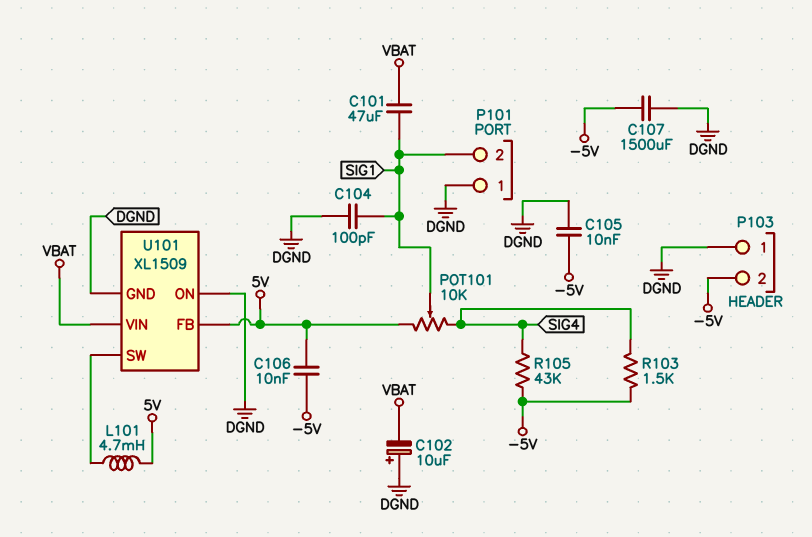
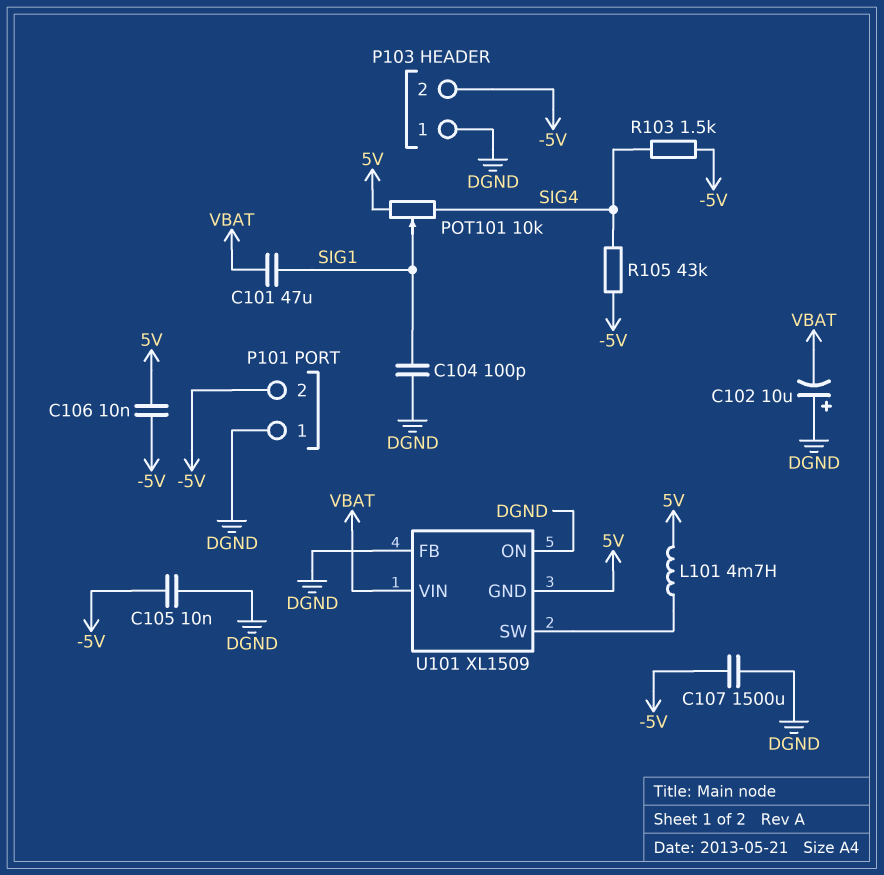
P101 pin 2: SIG1 -> -5V
U101 pin FB: 5V -> DGND
U101 pin GND: DGND -> 5V

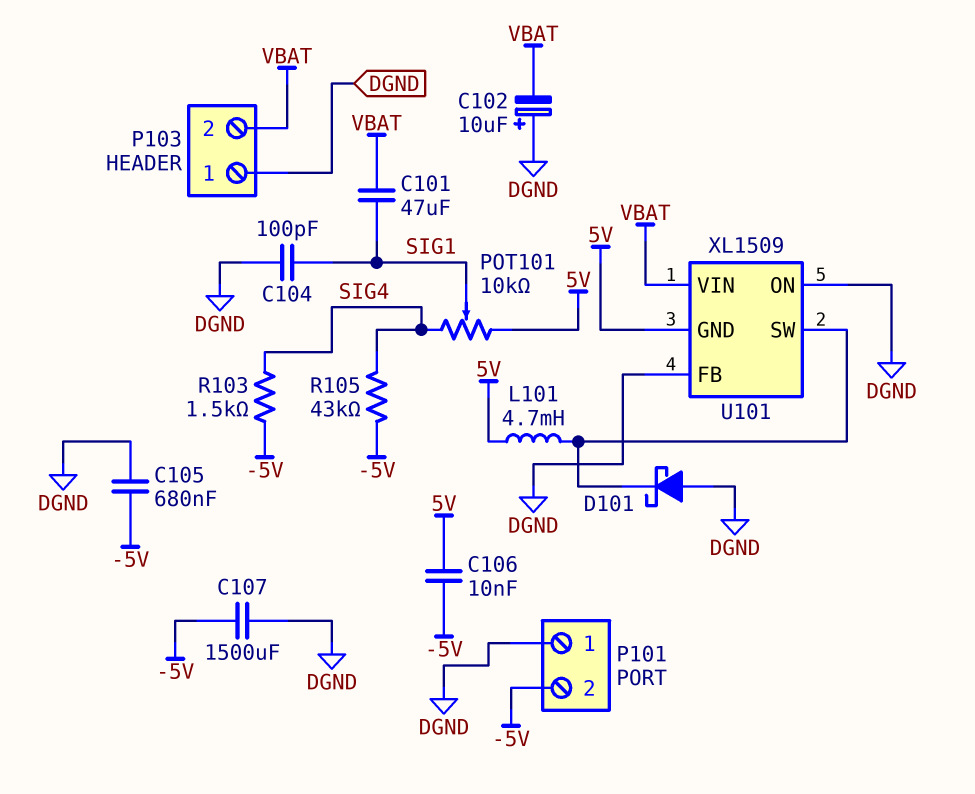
C105: 10nF (-5V, DGND) -> 680nF (-5V, DGND)
D101: none -> schottky (A DGND, K U101/SW)
P103 pin 2: -5V -> VBAT

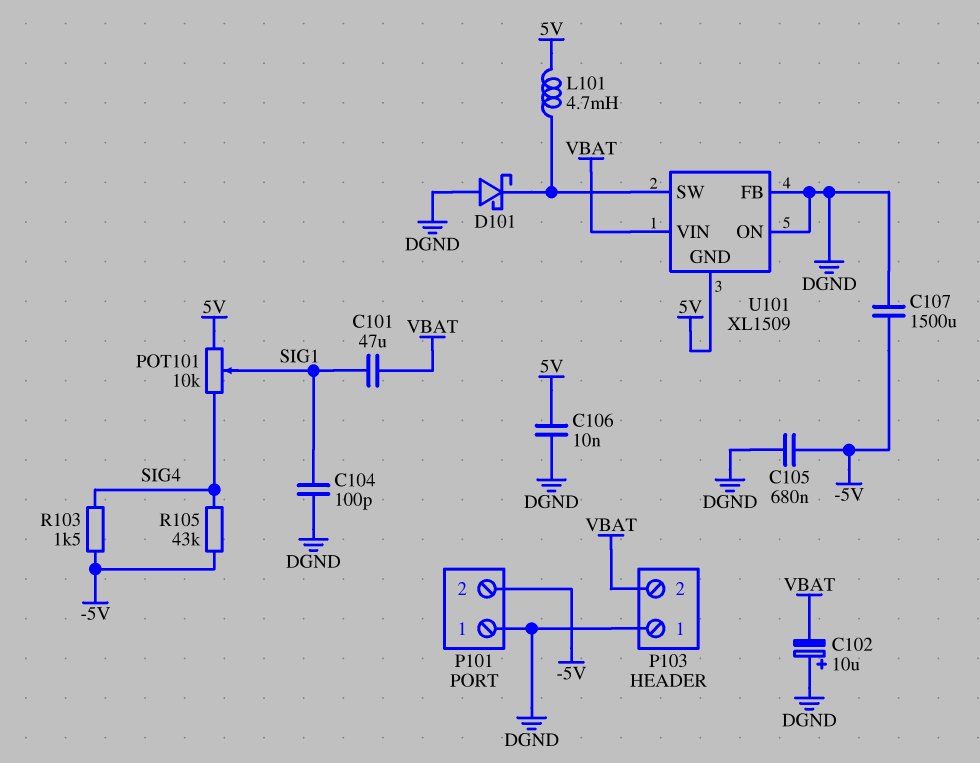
C106: 10nF (-5V, 5V) -> 10nF (5V, DGND)

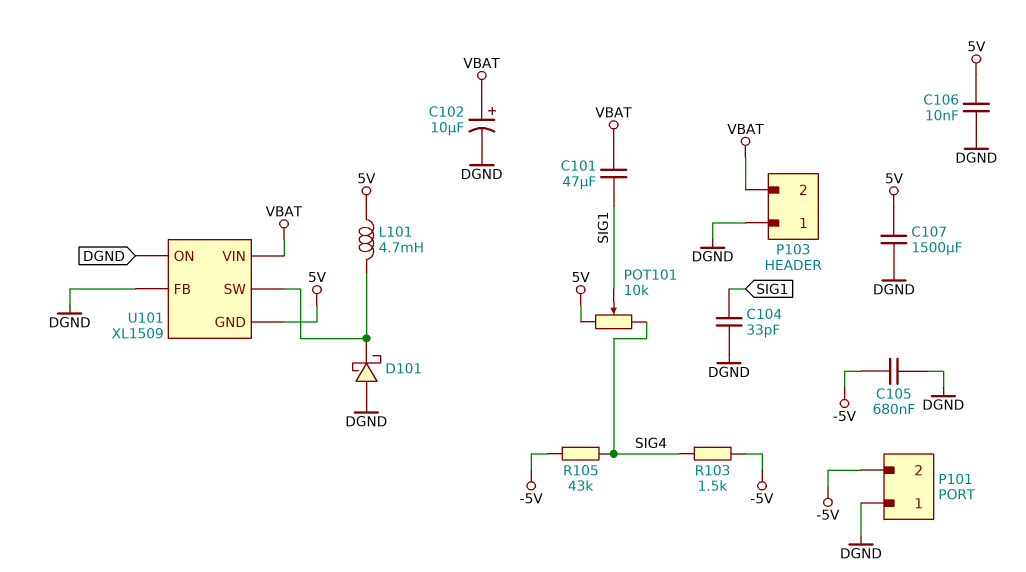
C102: 10uF (plus DGND, minus VBAT) -> 10uF (plus VBAT, minus DGND)
C104: 100pF (DGND, SIG1) -> 33pF (DGND, SIG1)
C107: 1500uF (-5V, DGND) -> 1500uF (5V, DGND)

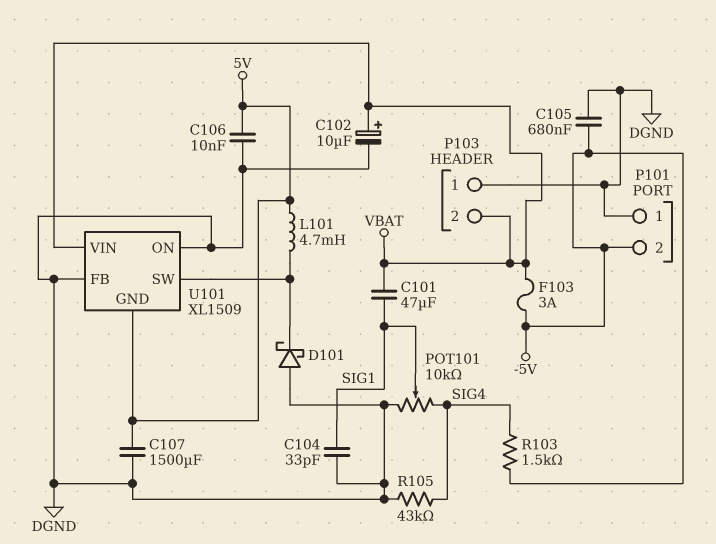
F103: none -> 3A (-5V, VBAT)
POT101: 10k (5V, SIG4, wiper SIG1) -> 10k (DGND, SIG4, wiper SIG1)
R105: 43k (-5V, SIG4) -> 43k (DGND, SIG4)

